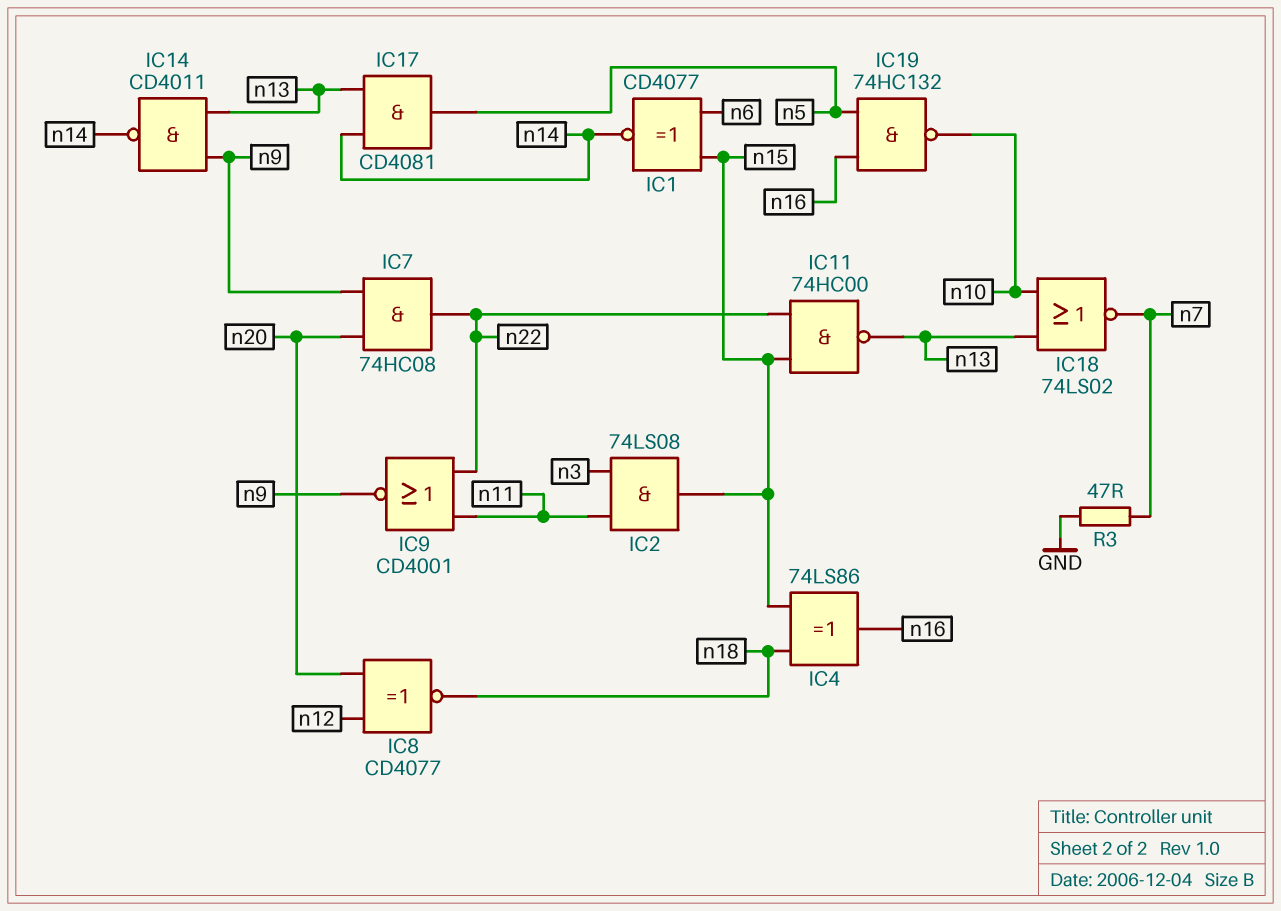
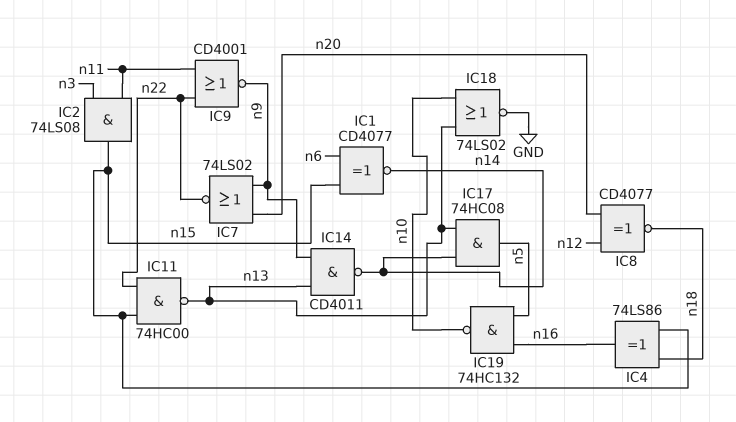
IC7: AND 74HC08 (in n9, in n20, out n22) -> NOR 74LS02 (in n9, in n20, out n22)
IC17: AND CD4081 (in n13, in n14, out n5) -> AND 74HC08 (in n13, in n14, out n5)
IC18: NOR 74LS02 (in n10, in n13, out n7) -> NOR 74LS02 (in n10, in n13, out GND)
R3: 47 (GND, n7) -> none

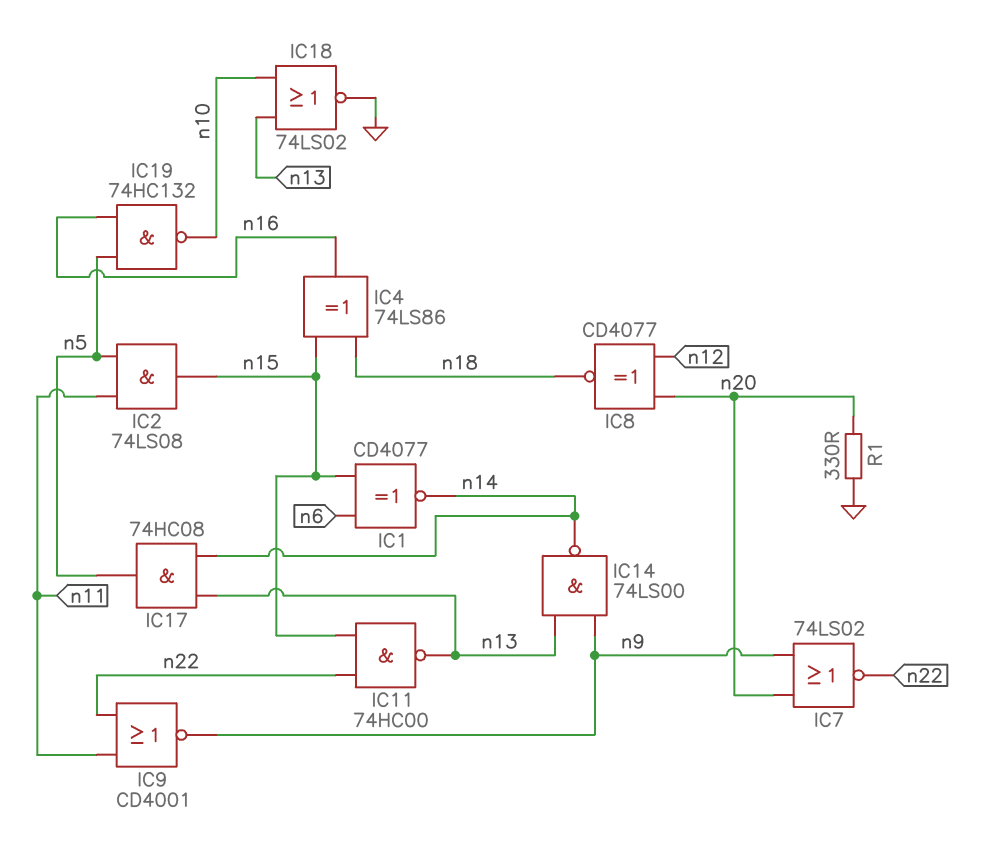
IC2: AND 74LS08 (in n3, in n11, out n15) -> AND 74LS08 (in n5, in n11, out n15)
IC14: NAND CD4011 (in n9, in n13, out n14) -> NAND 74LS00 (in n9, in n13, out n14)
R1: none -> 330 (GND, n20)

